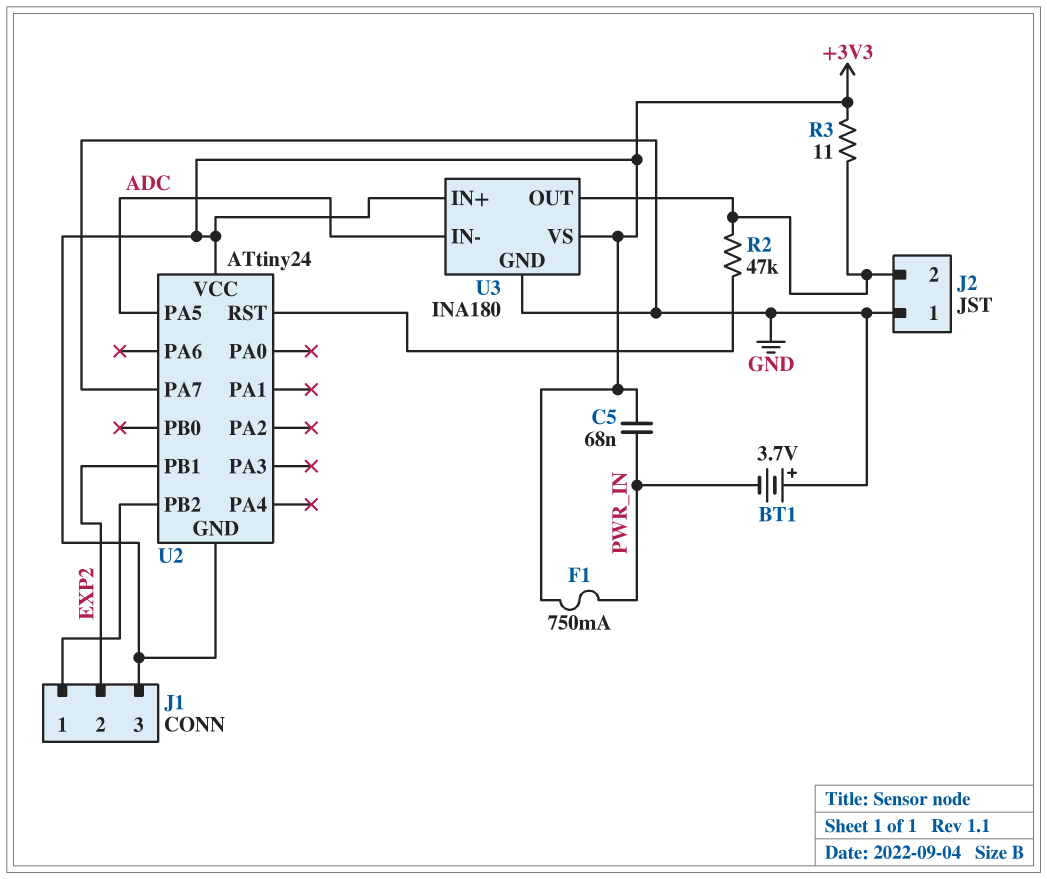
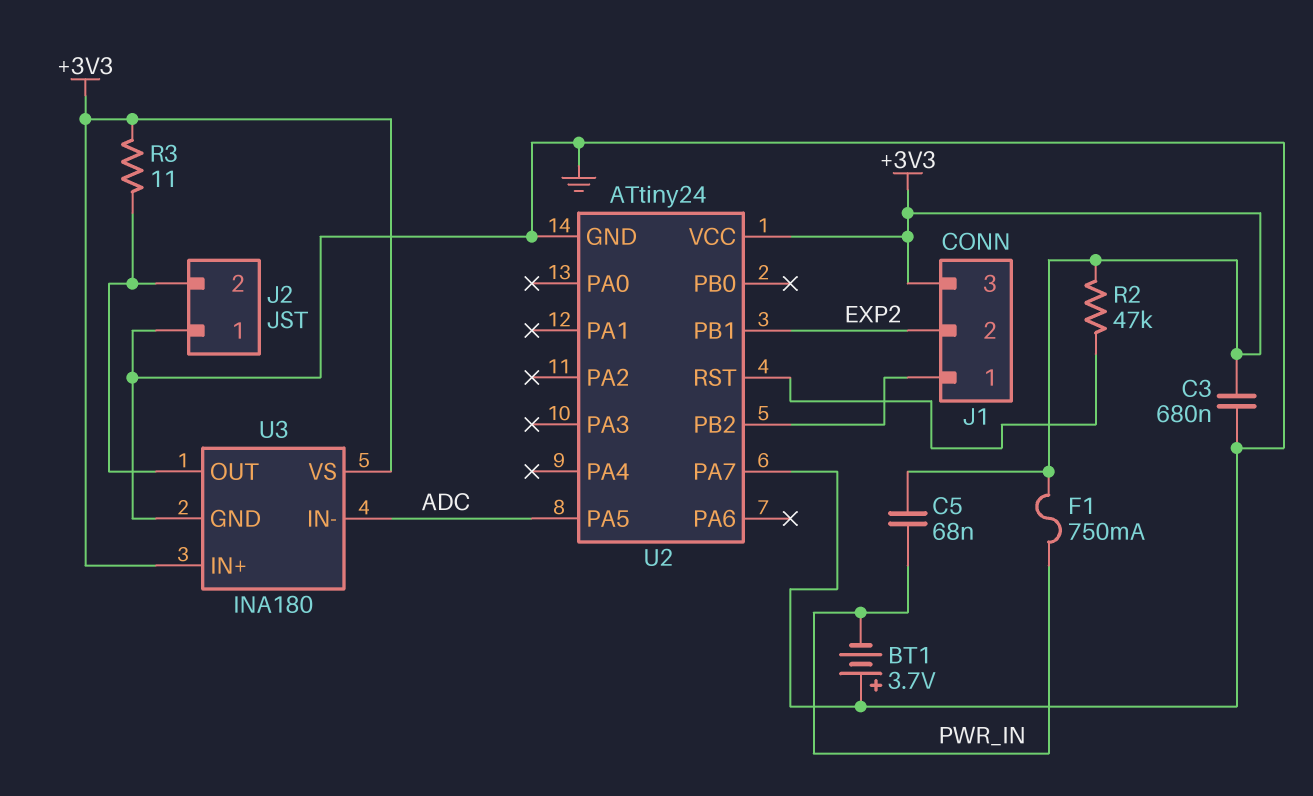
C3: none -> 680nF (+3V3, GND)
R2: 47k (J2/2, U2/RST) -> 47k (+3V3, U2/RST)
U2 pin GND: +3V3 -> GND

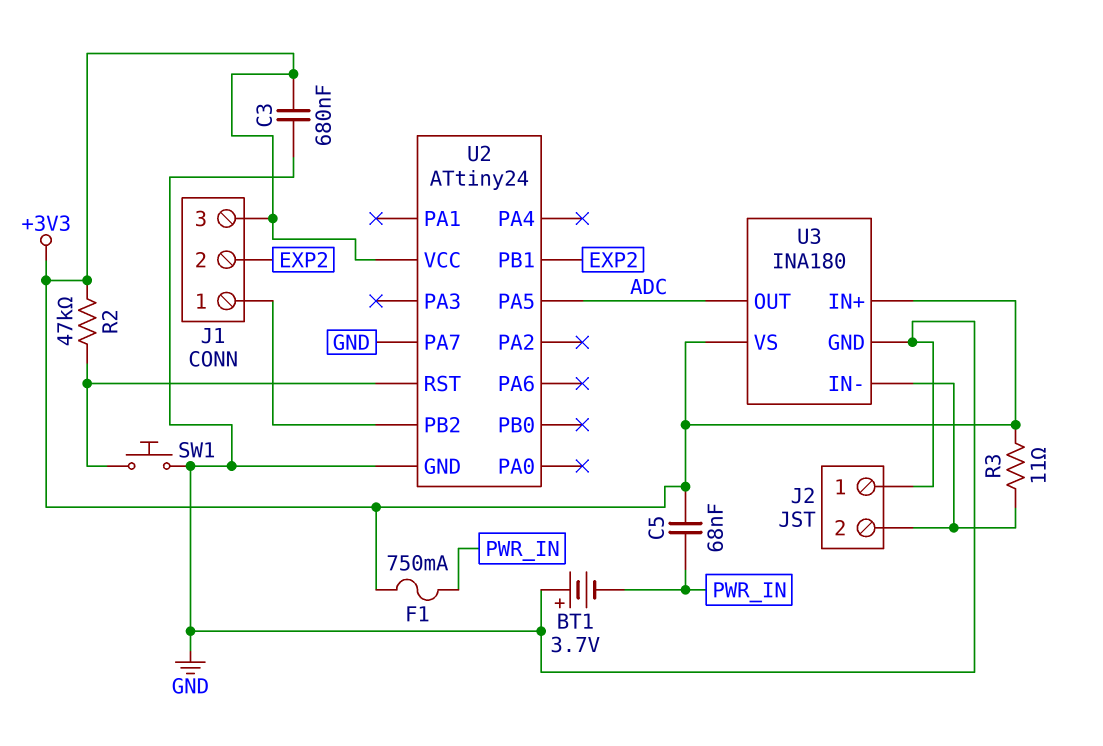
SW1: none -> button (GND, U2/RST)
U3 pin IN-: ADC -> J2/2
U3 pin OUT: J2/2 -> ADC

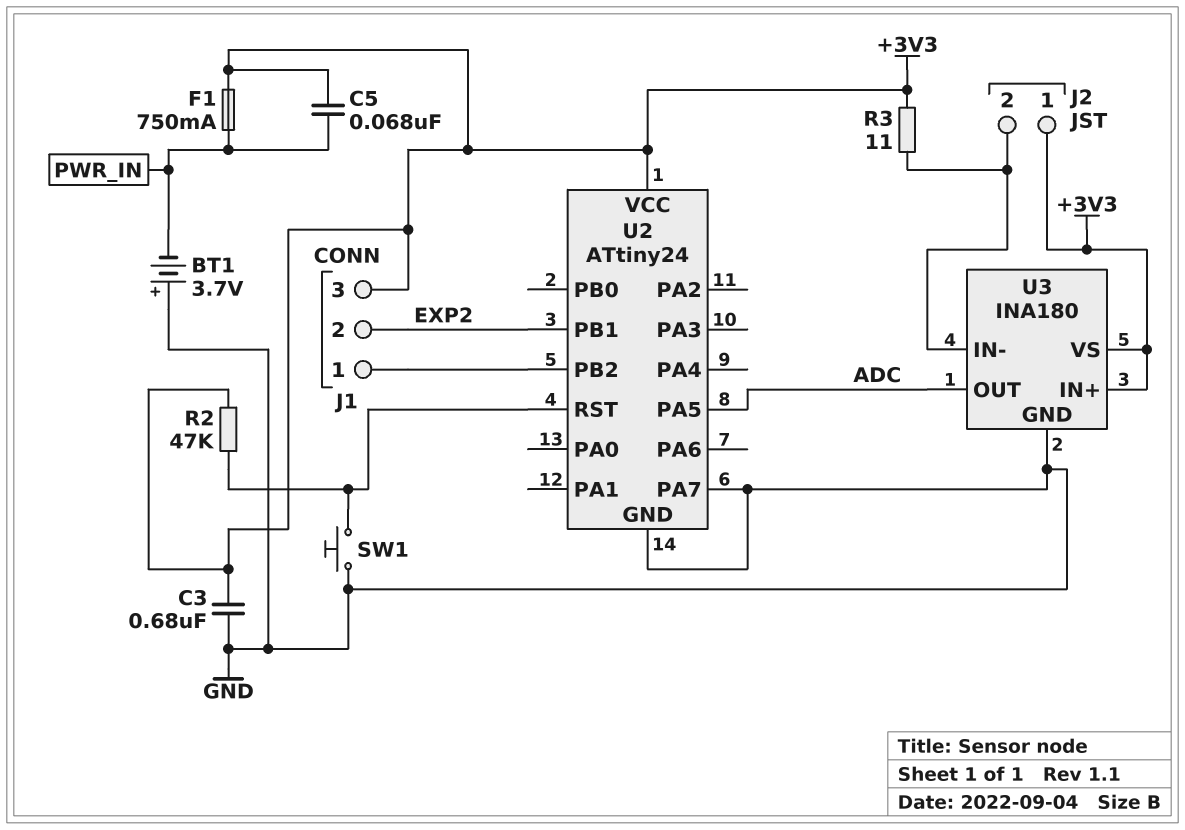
J2 pin 1: GND -> +3V3

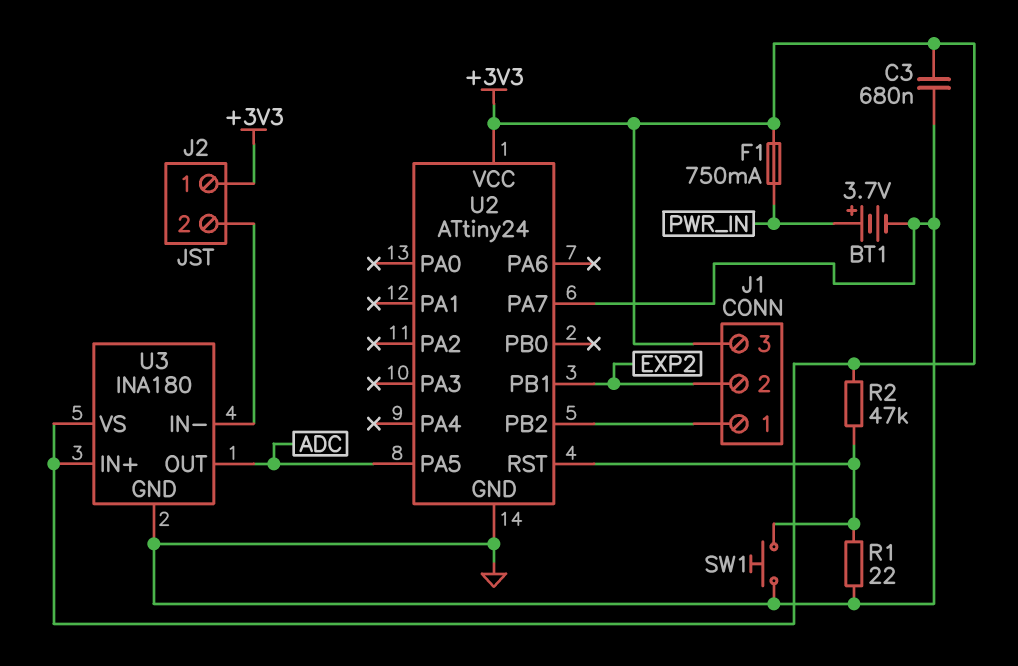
BT1: 3.7V (plus GND, minus PWR_IN) -> 3.7V (plus PWR_IN, minus GND)
C5: 68nF (+3V3, PWR_IN) -> none
R1: none -> 22 (GND, U2/RST)
R3: 11 (+3V3, J2/2) -> none

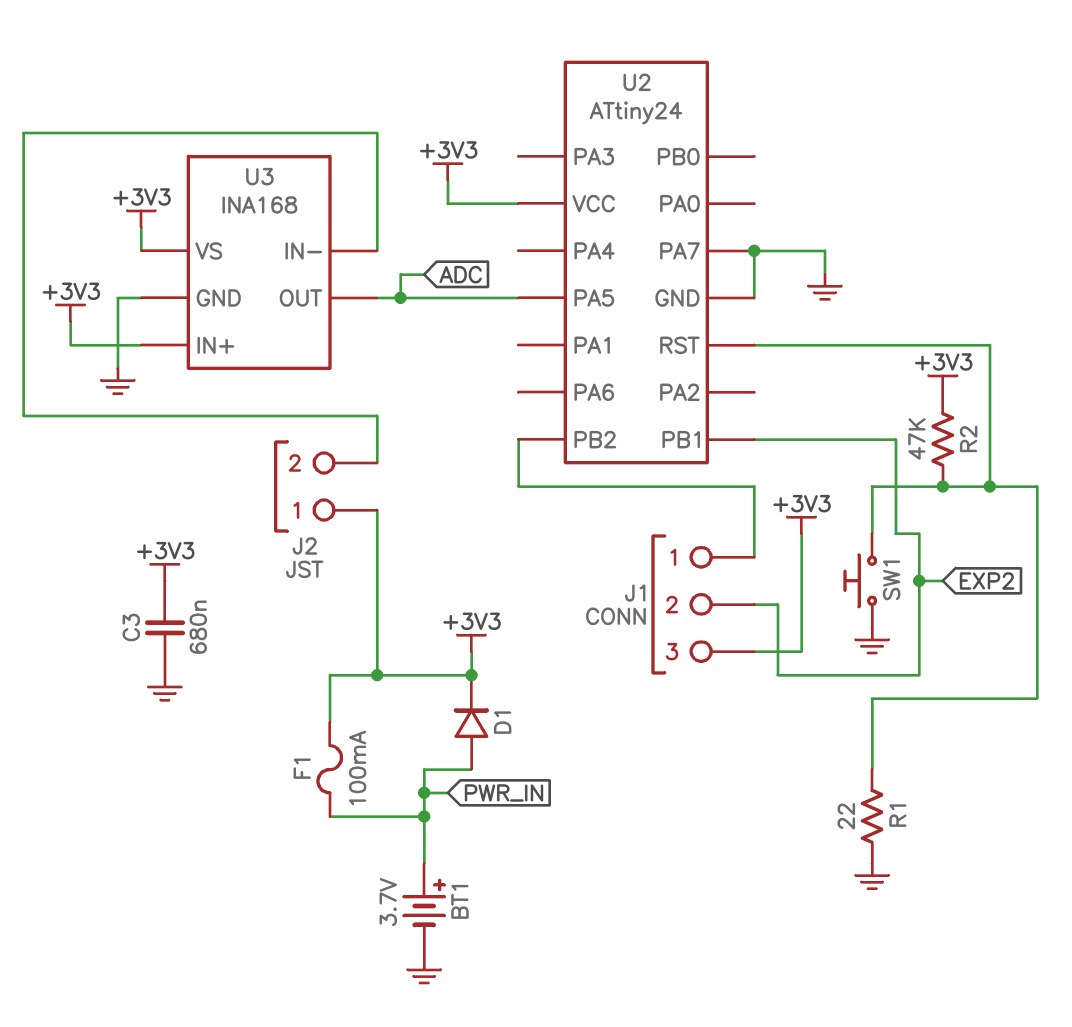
D1: none -> diode (A PWR_IN, K +3V3)
F1: 750mA (+3V3, PWR_IN) -> 100mA (+3V3, PWR_IN)
U3: INA180 -> INA168

